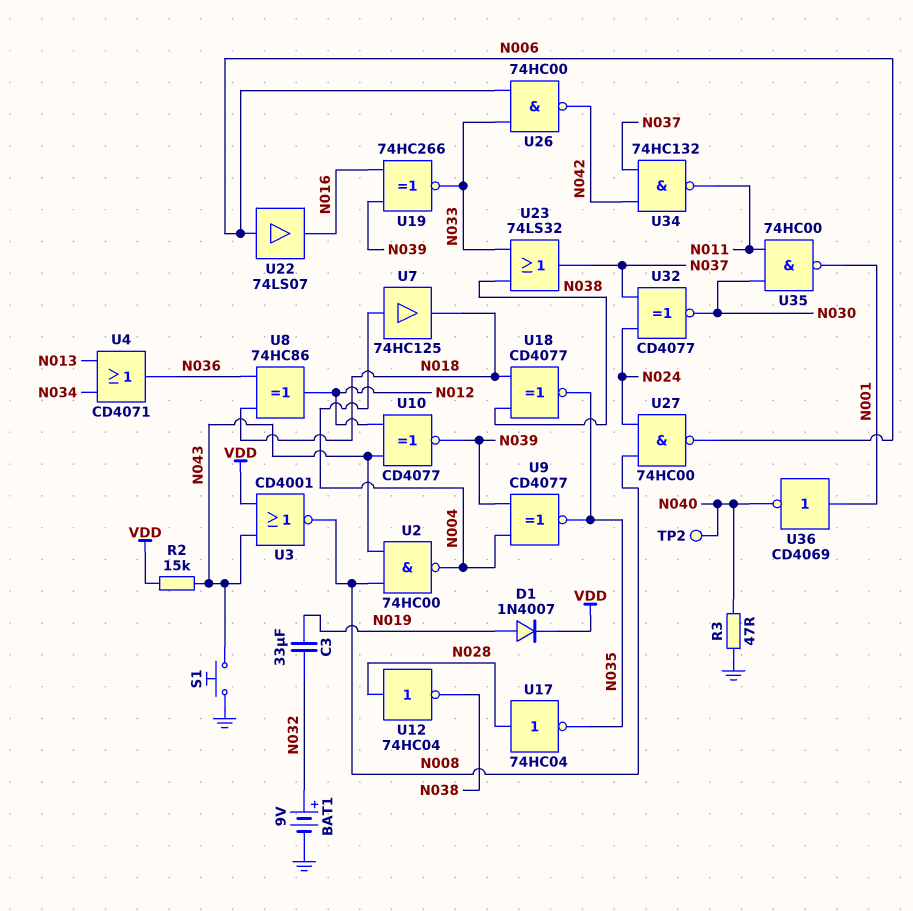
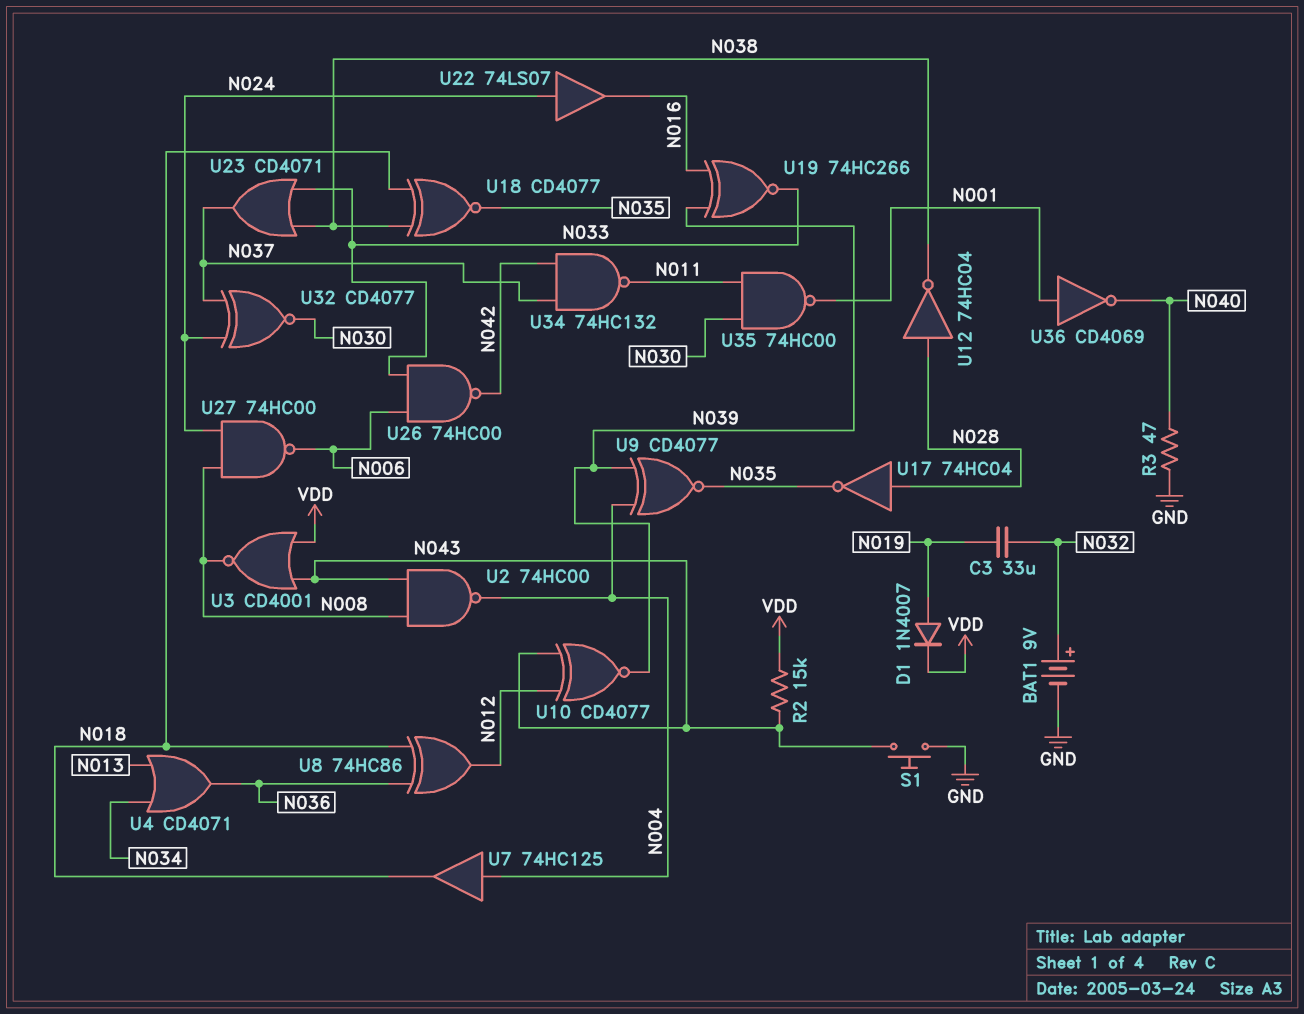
TP2: test point (N040) -> none
U22: buffer 74LS07 (in N006, out N016) -> buffer 74LS07 (in N024, out N016)
U23: OR 74LS32 (in N033, in N038, out N037) -> OR CD4071 (in N033, in N038, out N037)

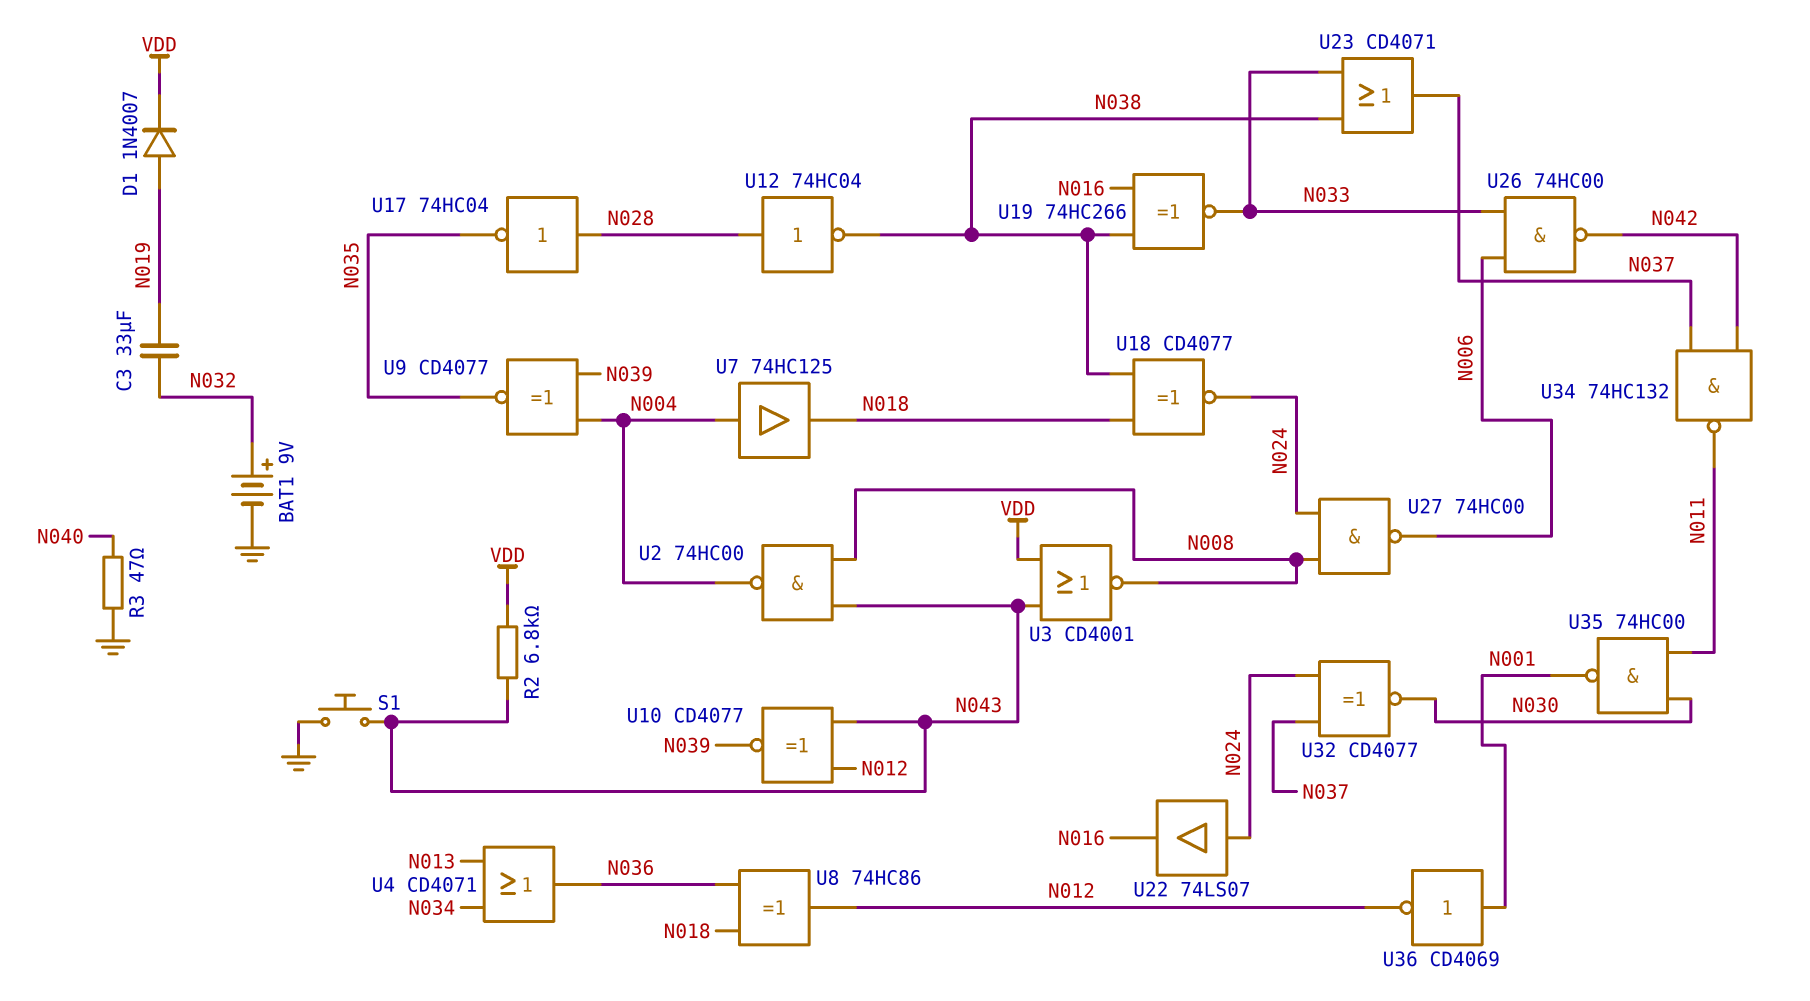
R2: 15k (N043, VDD) -> 6.8k (N043, VDD)
U18: XNOR CD4077 (in N018, in N038, out N035) -> XNOR CD4077 (in N018, in N038, out N024)
U19: XNOR 74HC266 (in N016, in N039, out N033) -> XNOR 74HC266 (in N016, in N038, out N033)
U36: NOT CD4069 (in N001, out N040) -> NOT CD4069 (in N001, out N012)

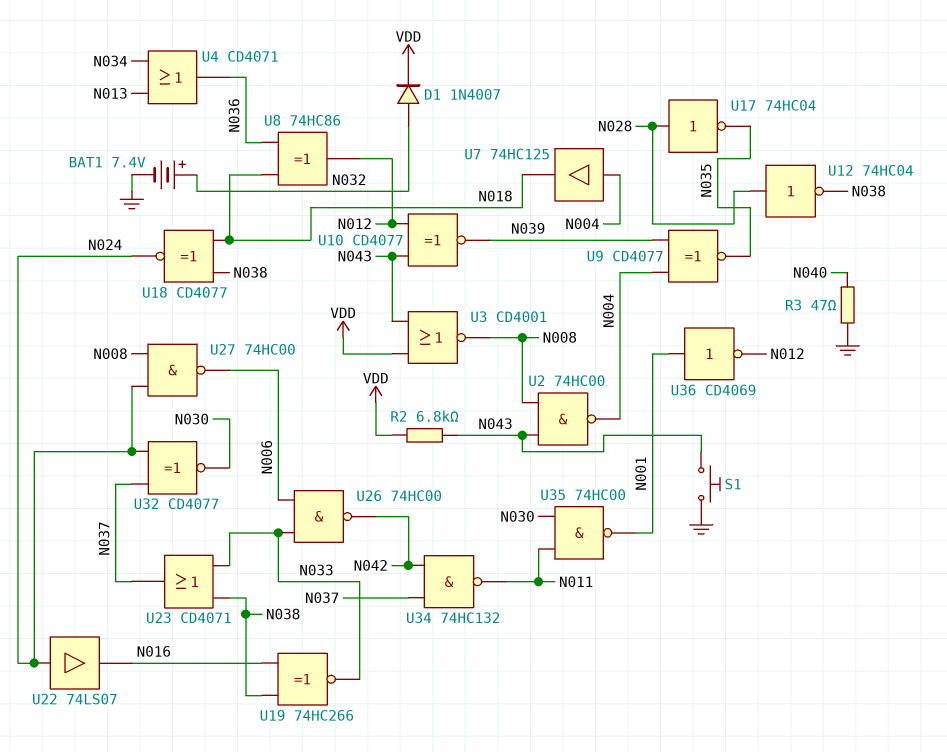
BAT1: 9V (plus N032, minus GND) -> 7.4V (plus N032, minus GND)
C3: 33uF (N019, N032) -> none
D1: diode 1N4007 (A N019, K VDD) -> diode 1N4007 (A N032, K VDD)

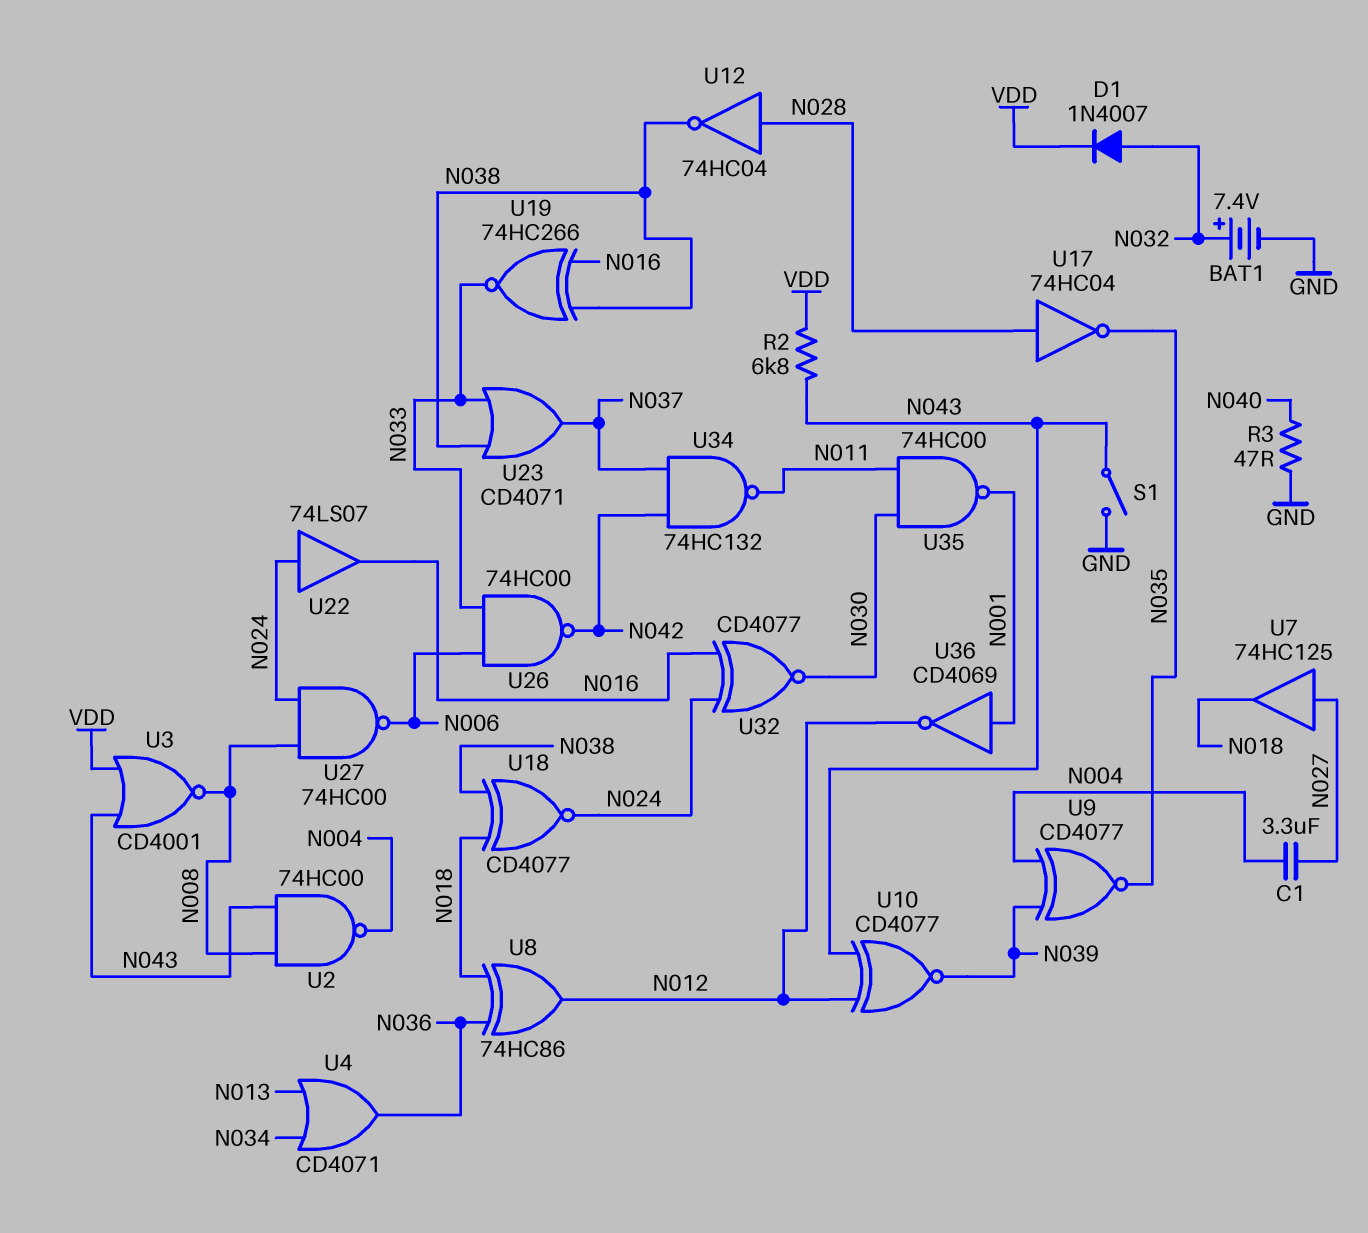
C1: none -> 3.3uF (N004, N027)
S1: button (GND, N043) -> switch (GND, N043)
U7: buffer 74HC125 (in N004, out N018) -> buffer 74HC125 (in N027, out N018)
U32: XNOR CD4077 (in N024, in N037, out N030) -> XNOR CD4077 (in N016, in N024, out N030)

